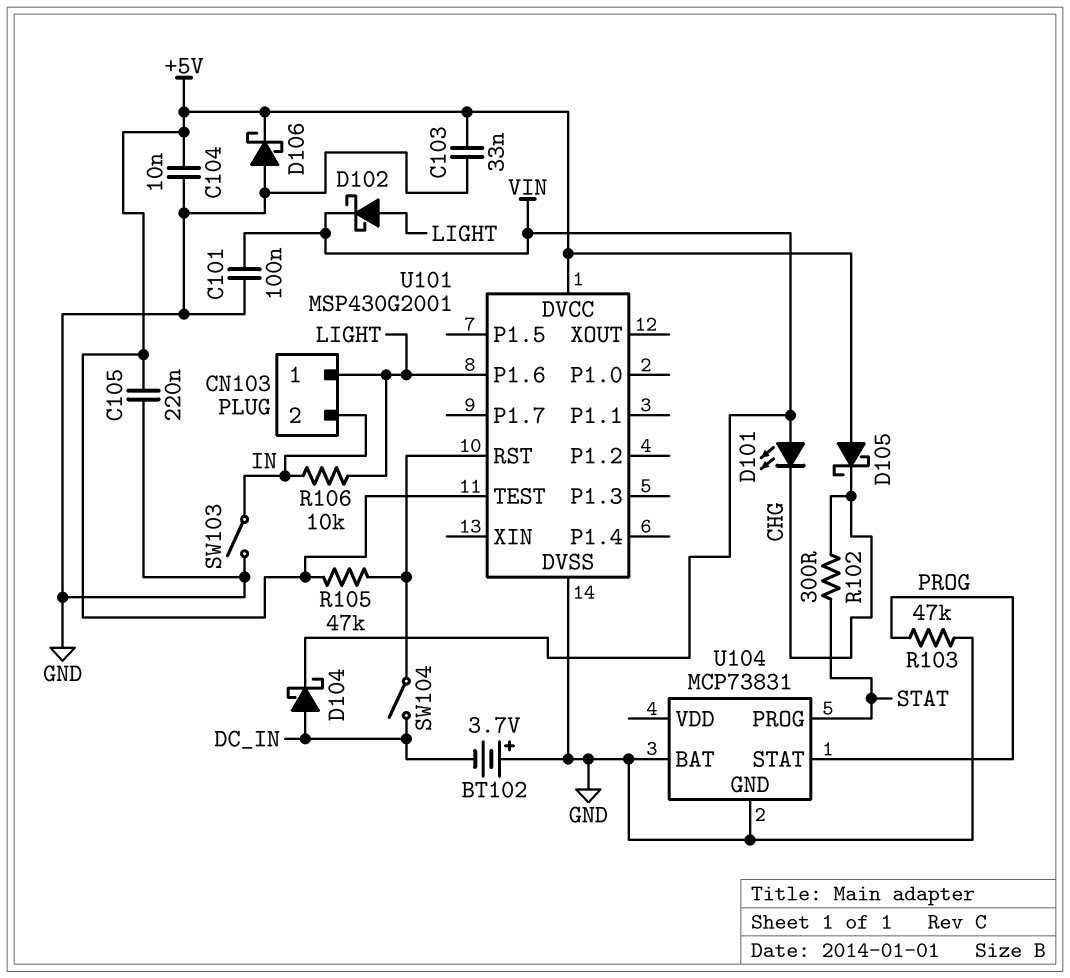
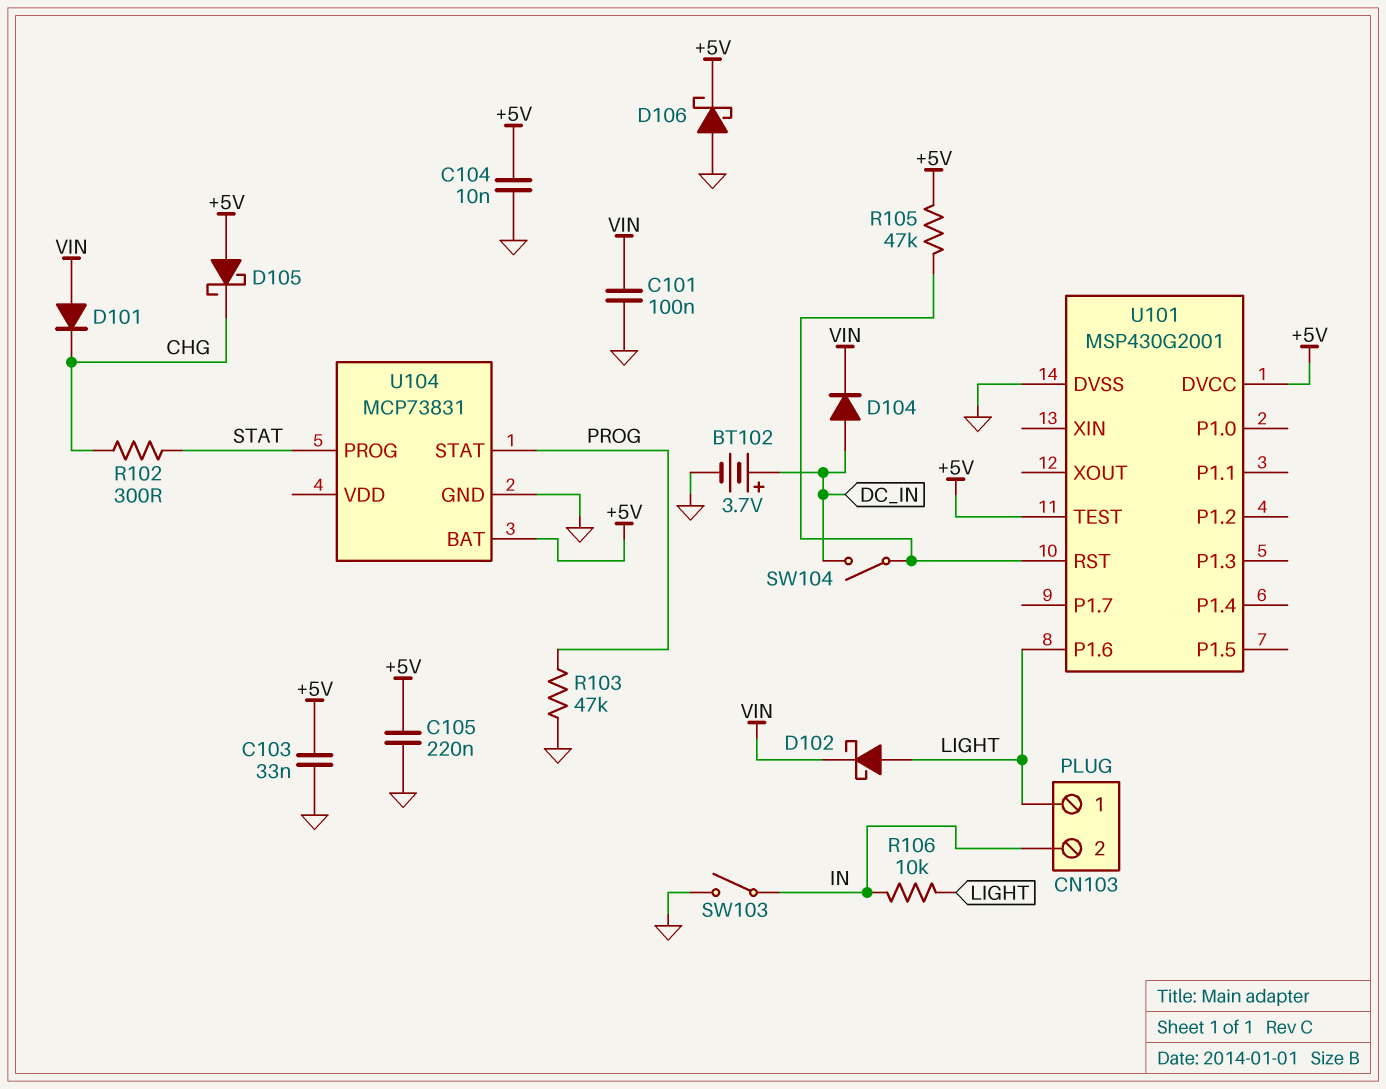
BT102: 3.7V (plus GND, minus DC_IN) -> 3.7V (plus DC_IN, minus GND)
D101: LED (A VIN, K CHG) -> diode (A VIN, K CHG)
D104: schottky (A DC_IN, K VIN) -> diode (A DC_IN, K VIN)
U104 pin BAT: GND -> +5V

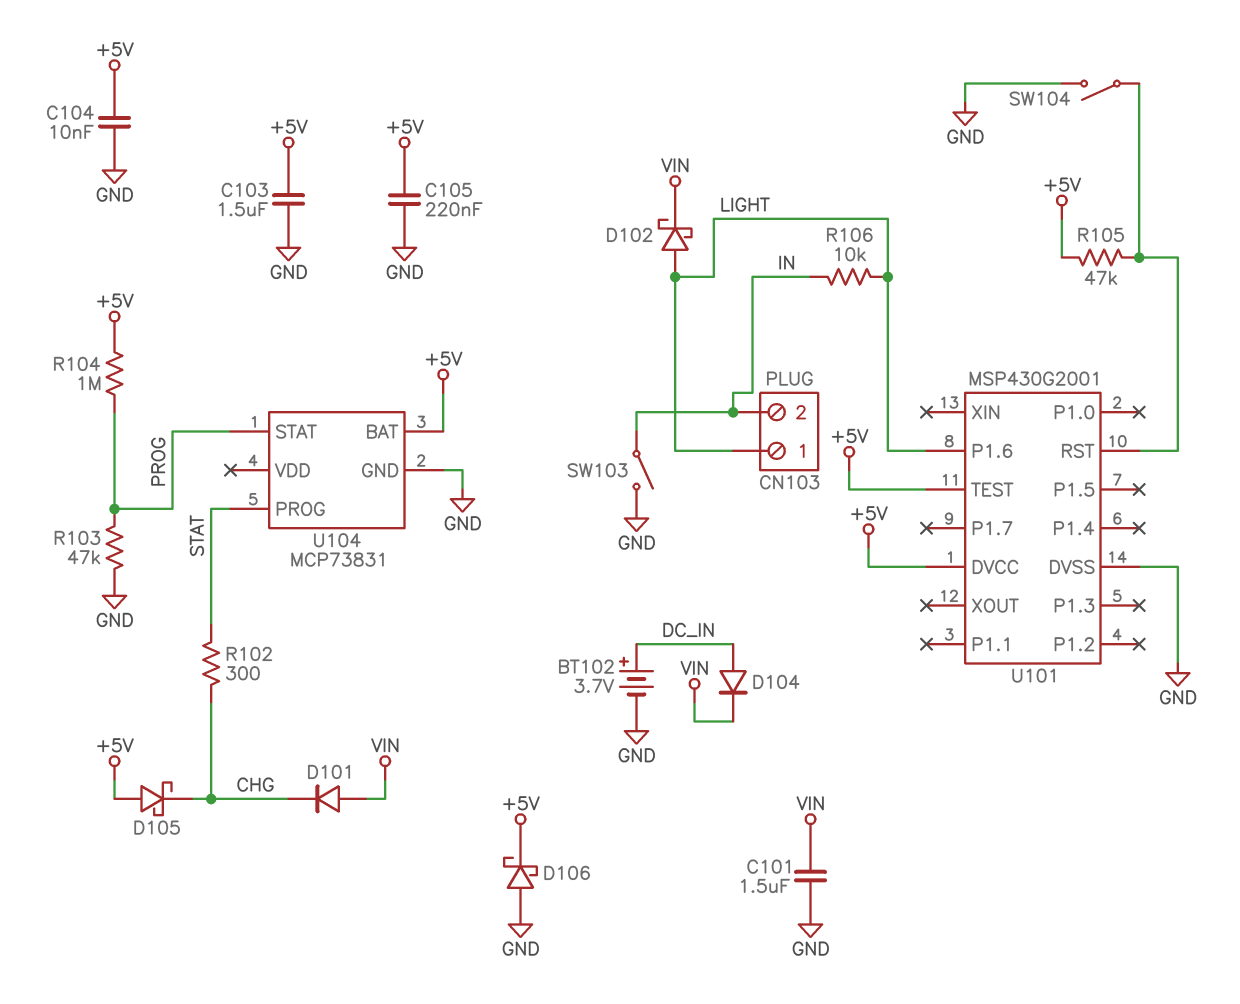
C101: 100nF (GND, VIN) -> 1.5uF (GND, VIN)
C103: 33nF (+5V, GND) -> 1.5uF (+5V, GND)
R104: none -> 1M (+5V, PROG)
SW104: switch (DC_IN, U101/RST) -> switch (GND, U101/RST)

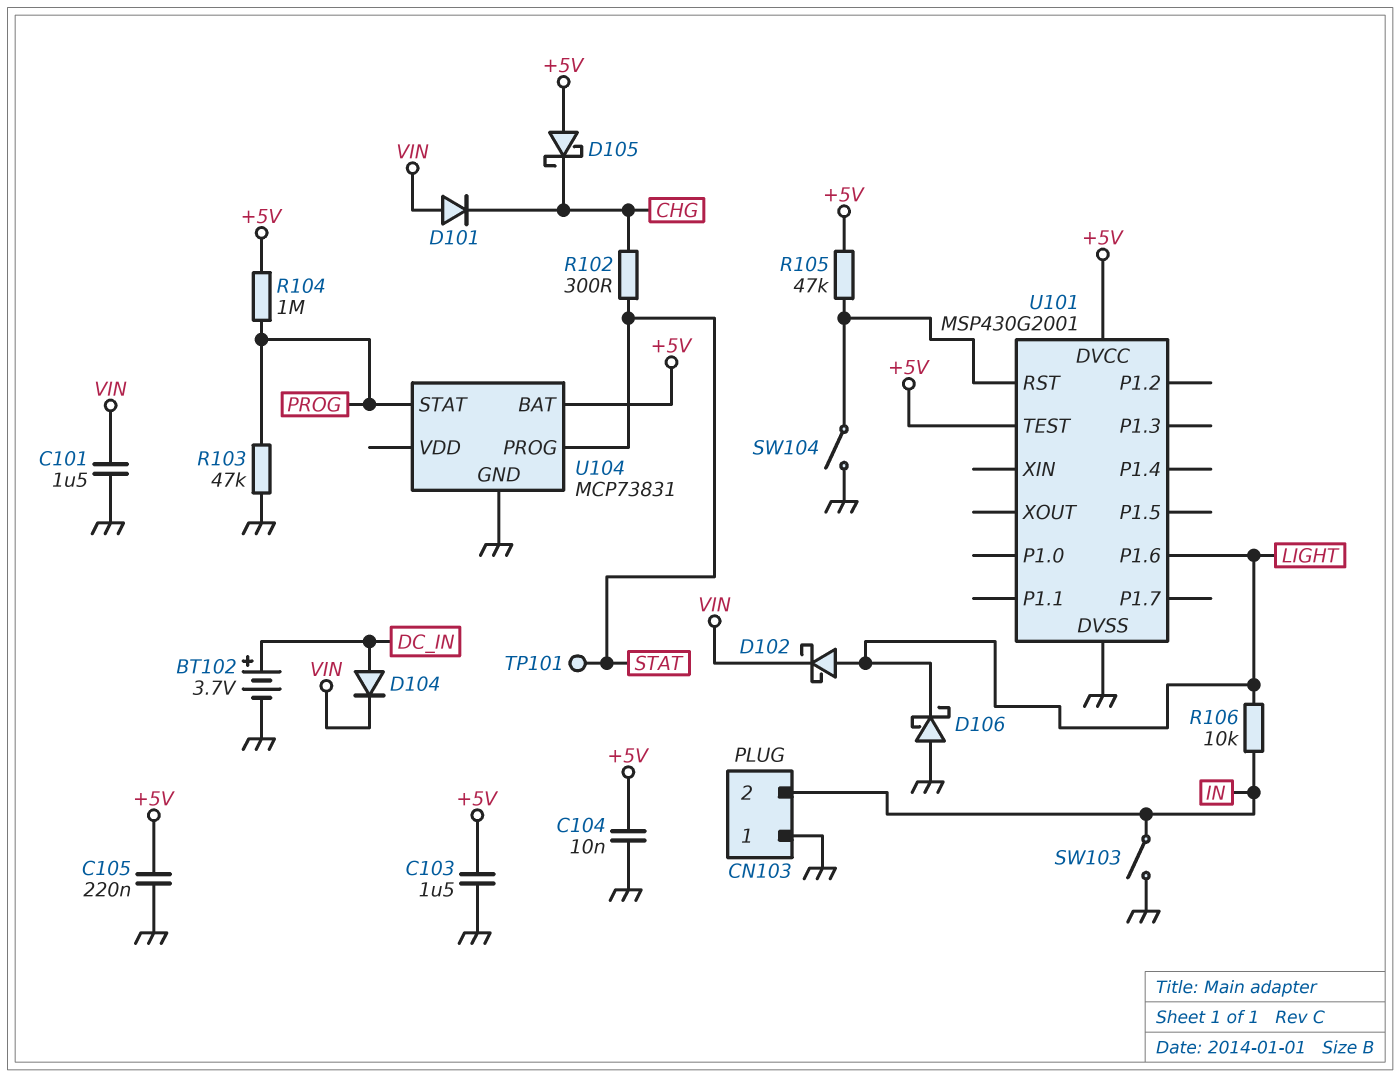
CN103 pin 1: LIGHT -> GND
D106: schottky (A GND, K +5V) -> schottky (A GND, K LIGHT)
TP101: none -> test point (STAT)

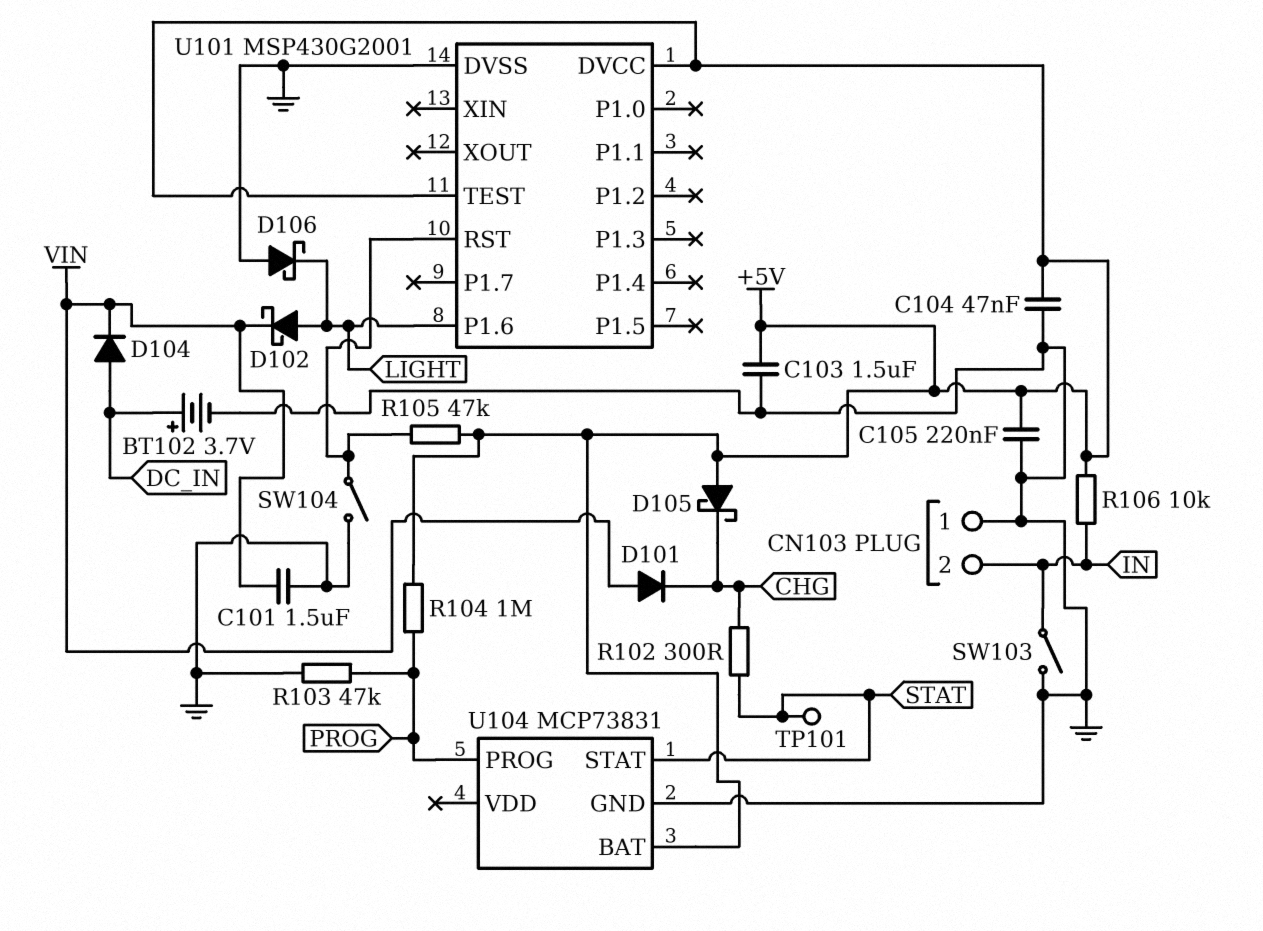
C104: 10nF (+5V, GND) -> 47nF (+5V, GND)
R106: 10k (IN, LIGHT) -> 10k (+5V, IN)
U104 pin PROG: STAT -> PROG
U104 pin STAT: PROG -> STAT

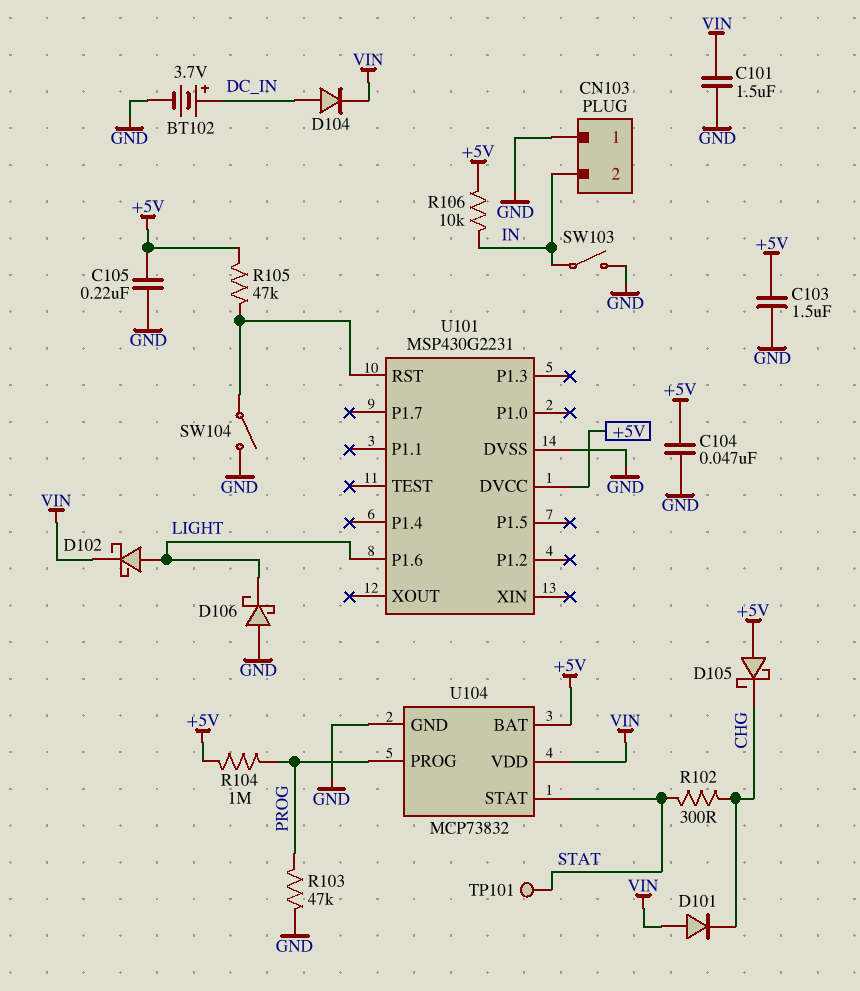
U101: MSP430G2001 -> MSP430G2231
U101 pin TEST: +5V -> none
U104: MCP73831 -> MCP73832
U104 pin VDD: none -> VIN

